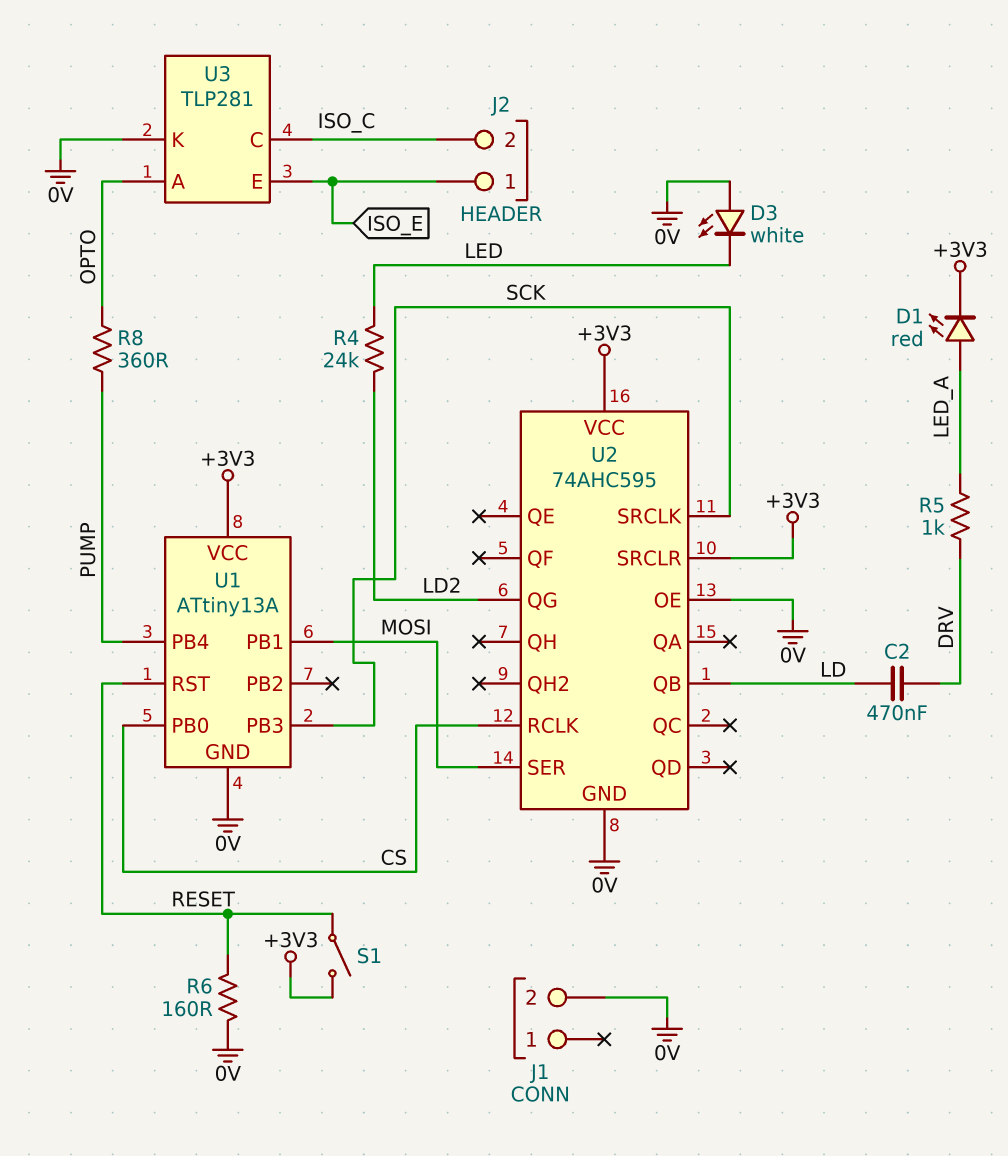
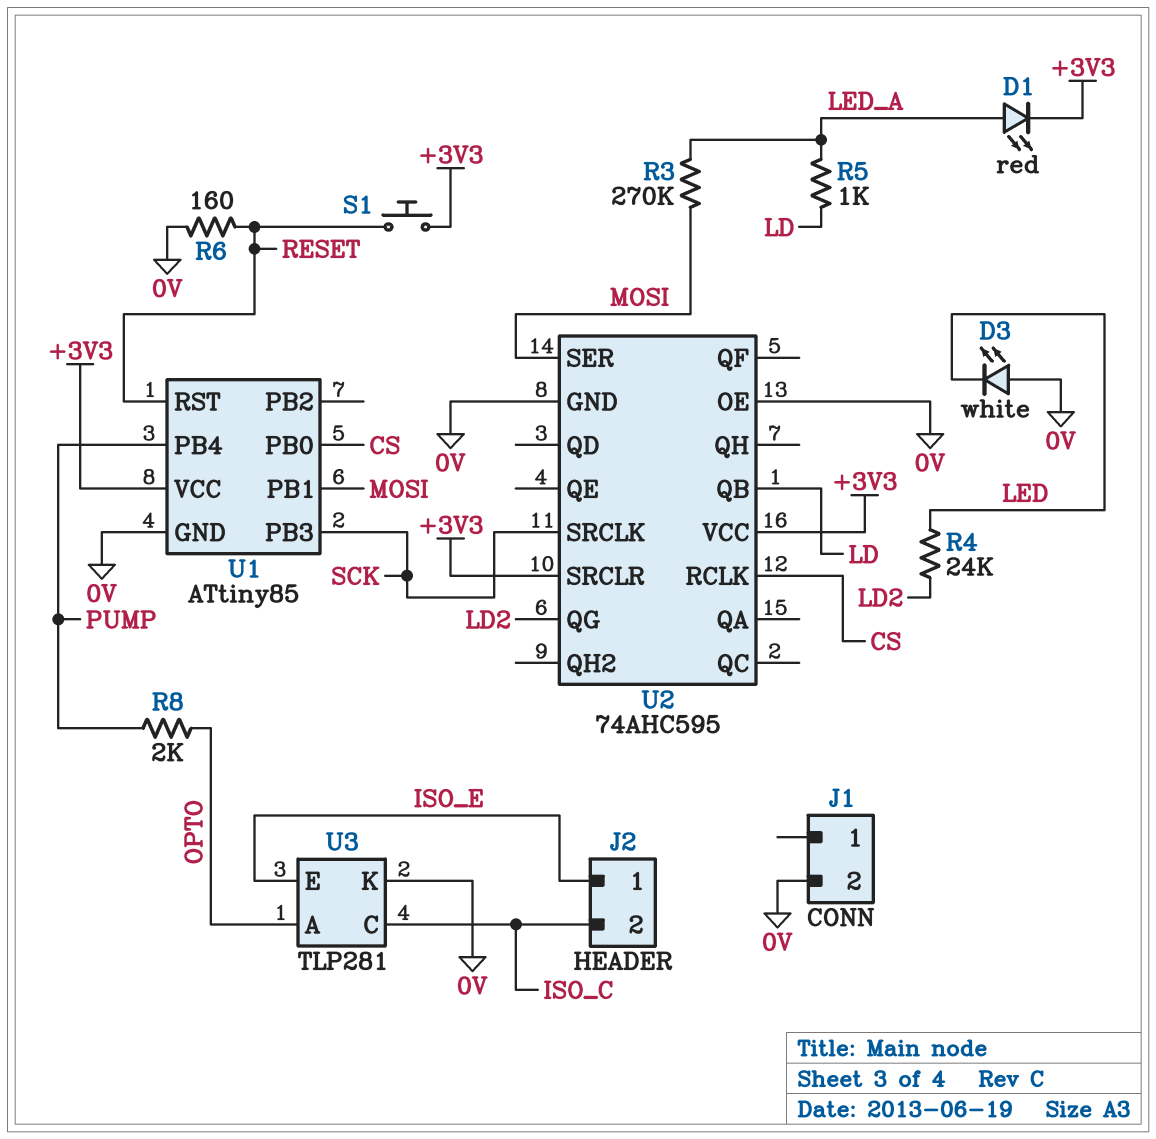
C2: 470nF (DRV, LD) -> none
R3: none -> 270k (LED_A, MOSI)
R5: 1k (DRV, LED_A) -> 1k (LD, LED_A)
R8: 360 (OPTO, PUMP) -> 2k (OPTO, PUMP)
S1: switch (+3V3, RESET) -> button (+3V3, RESET)
U1: ATtiny13A -> ATtiny85

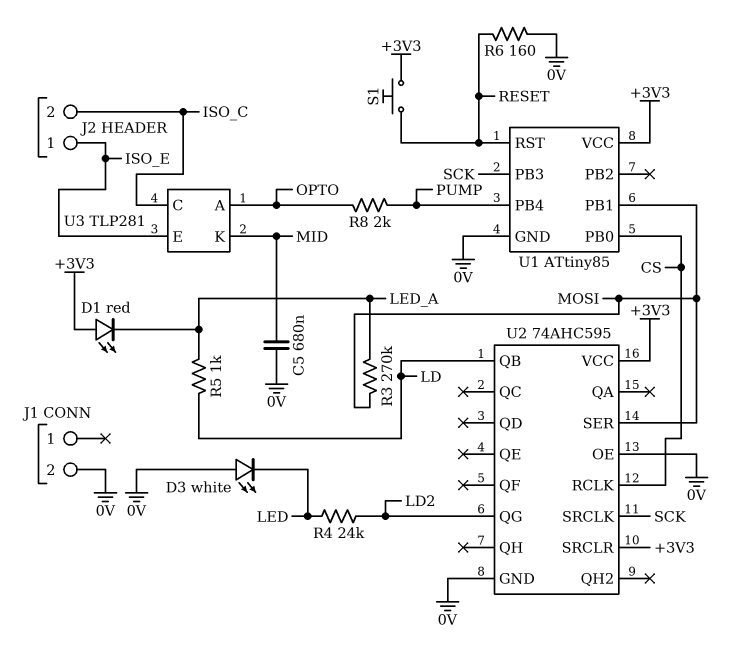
C5: none -> 680nF (0V, MID)
D1: LED red (A LED_A, K +3V3) -> LED red (A +3V3, K LED_A)
U3 pin K: 0V -> MID

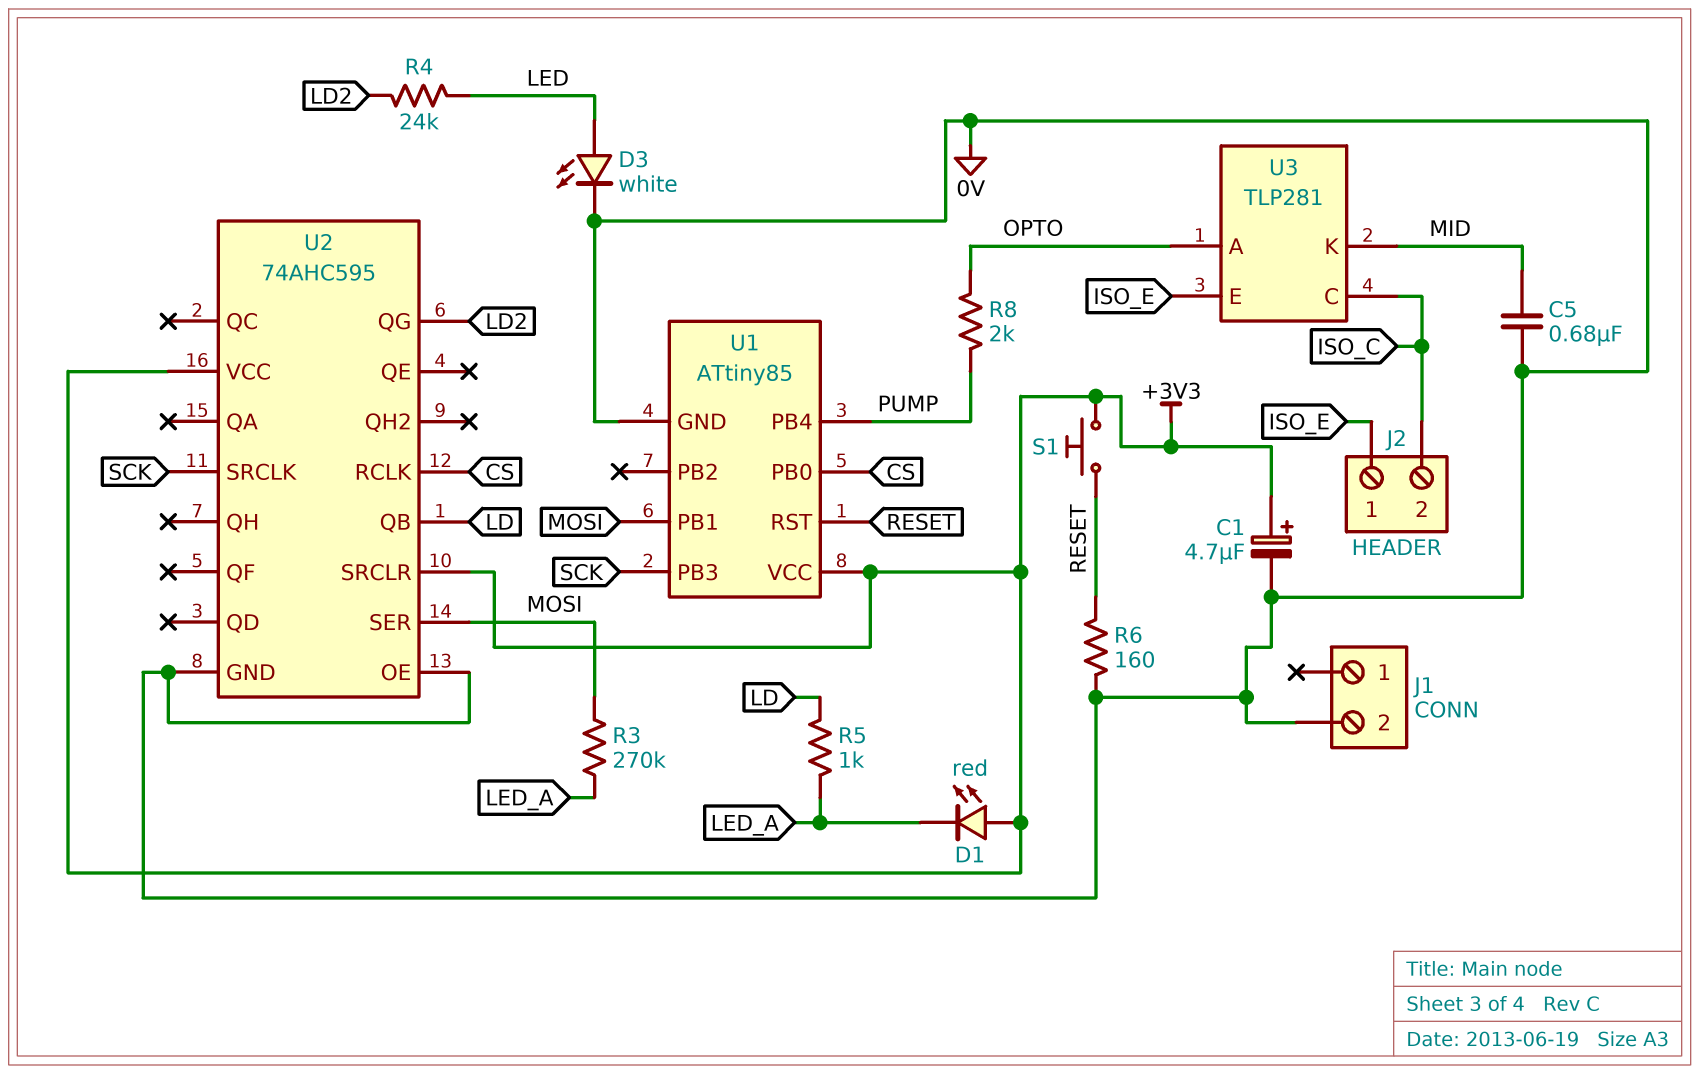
C1: none -> 4.7uF (plus +3V3, minus 0V)
D3: LED white (A 0V, K LED) -> LED white (A LED, K 0V)

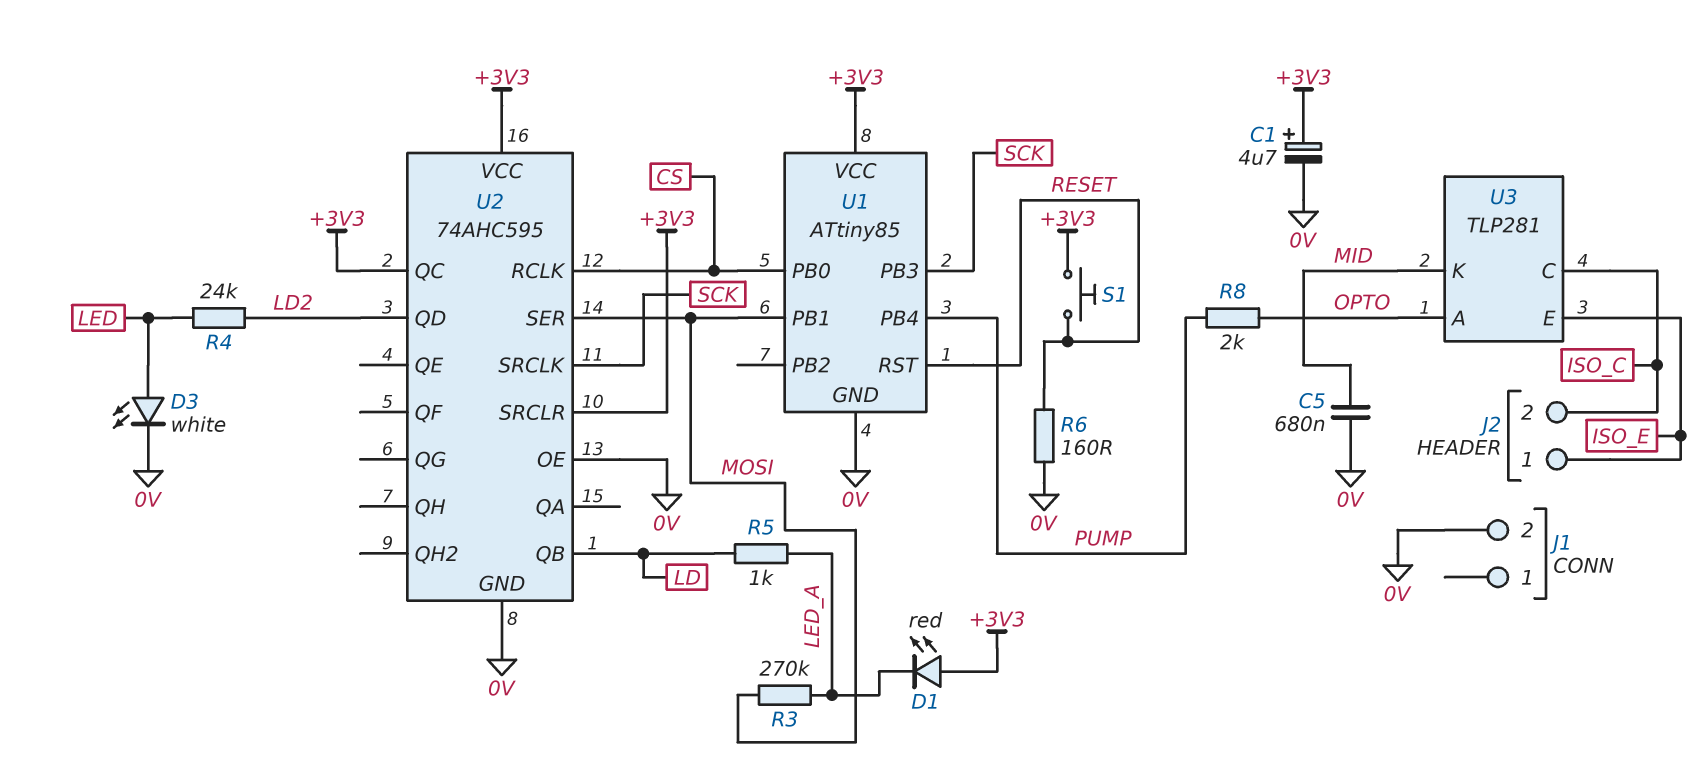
U2 pin QC: none -> +3V3
U2 pin QD: none -> LD2
U2 pin QG: LD2 -> none

